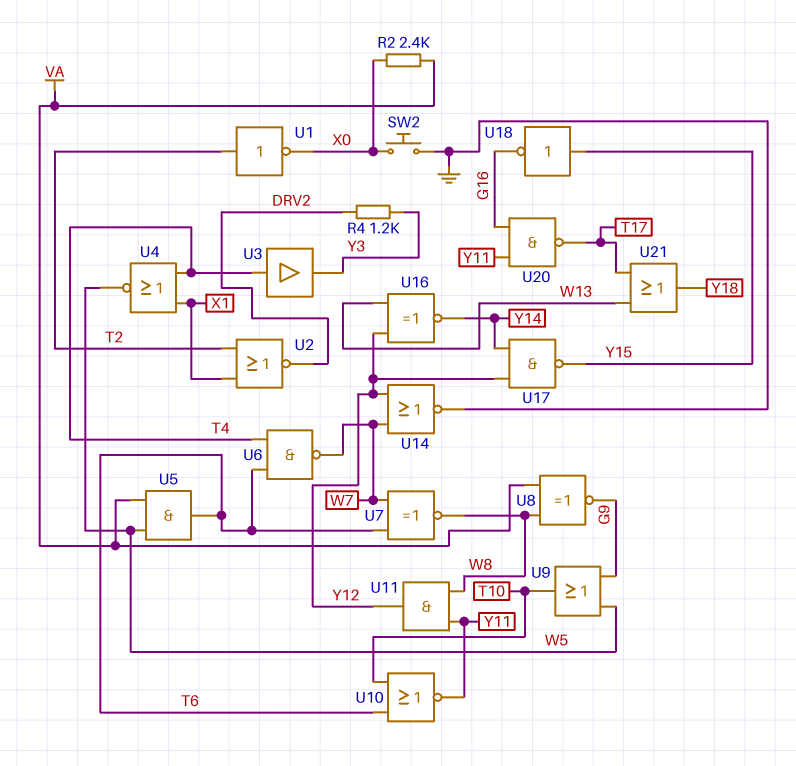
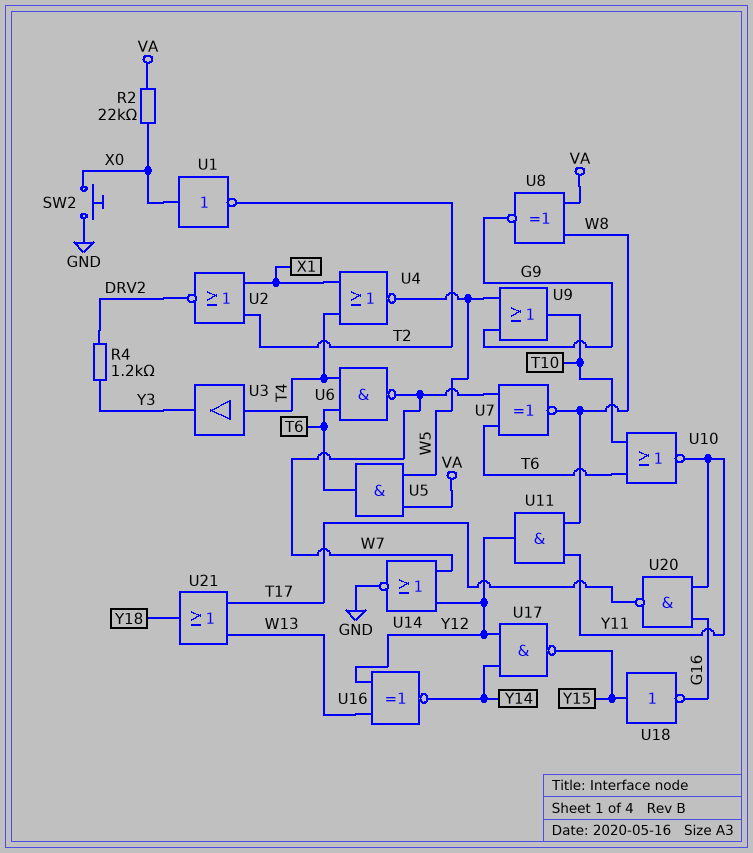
R2: 2.4k (VA, X0) -> 22k (VA, X0)
U1: NOT (in T2, out X0) -> NOT (in X0, out T2)

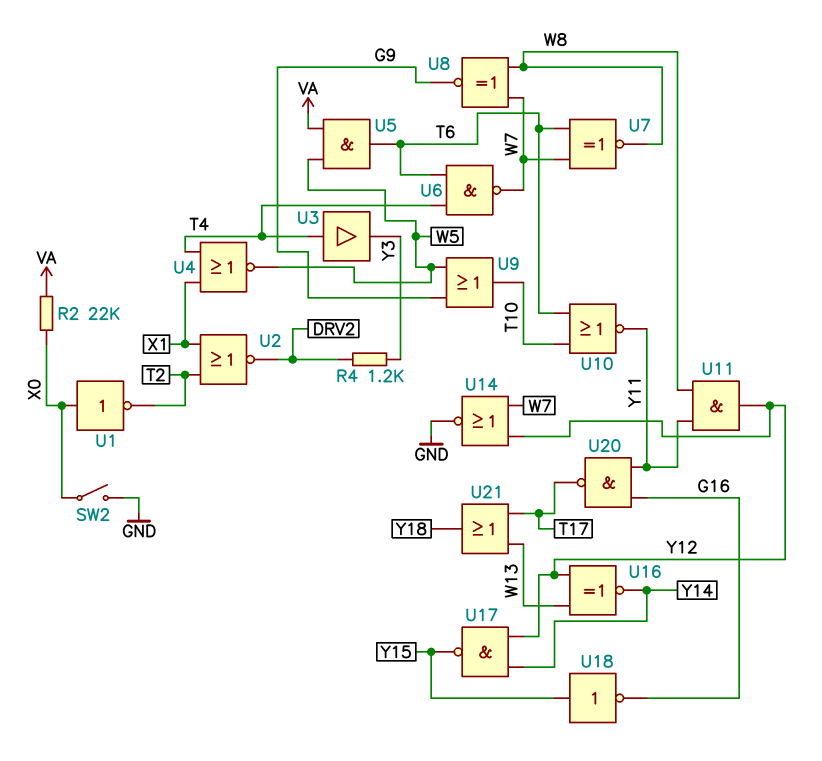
SW2: button (GND, X0) -> switch (GND, X0)
U8: XNOR (in VA, in W8, out G9) -> XNOR (in W7, in W8, out G9)

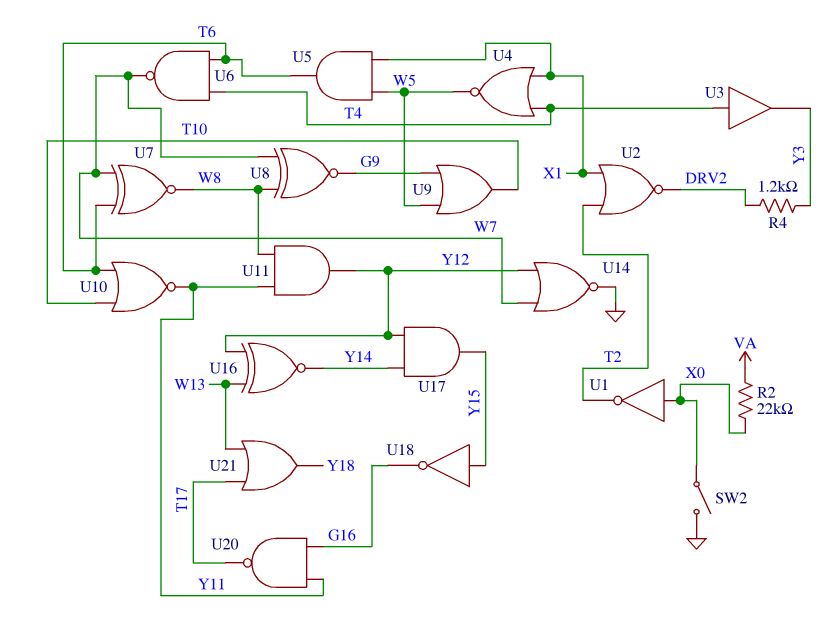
U5: AND (in VA, in W5, out T6) -> AND (in W5, in X1, out T6)
U17: NAND (in Y12, in Y14, out Y15) -> AND (in Y12, in Y14, out Y15)

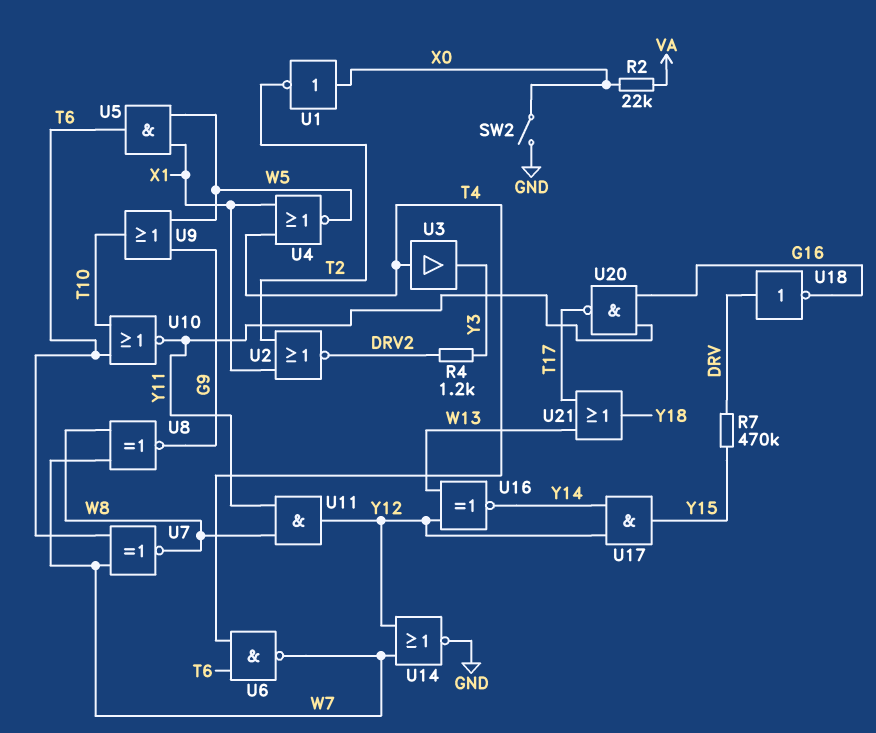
R7: none -> 470k (DRV, Y15)
U18: NOT (in Y15, out G16) -> NOT (in DRV, out G16)

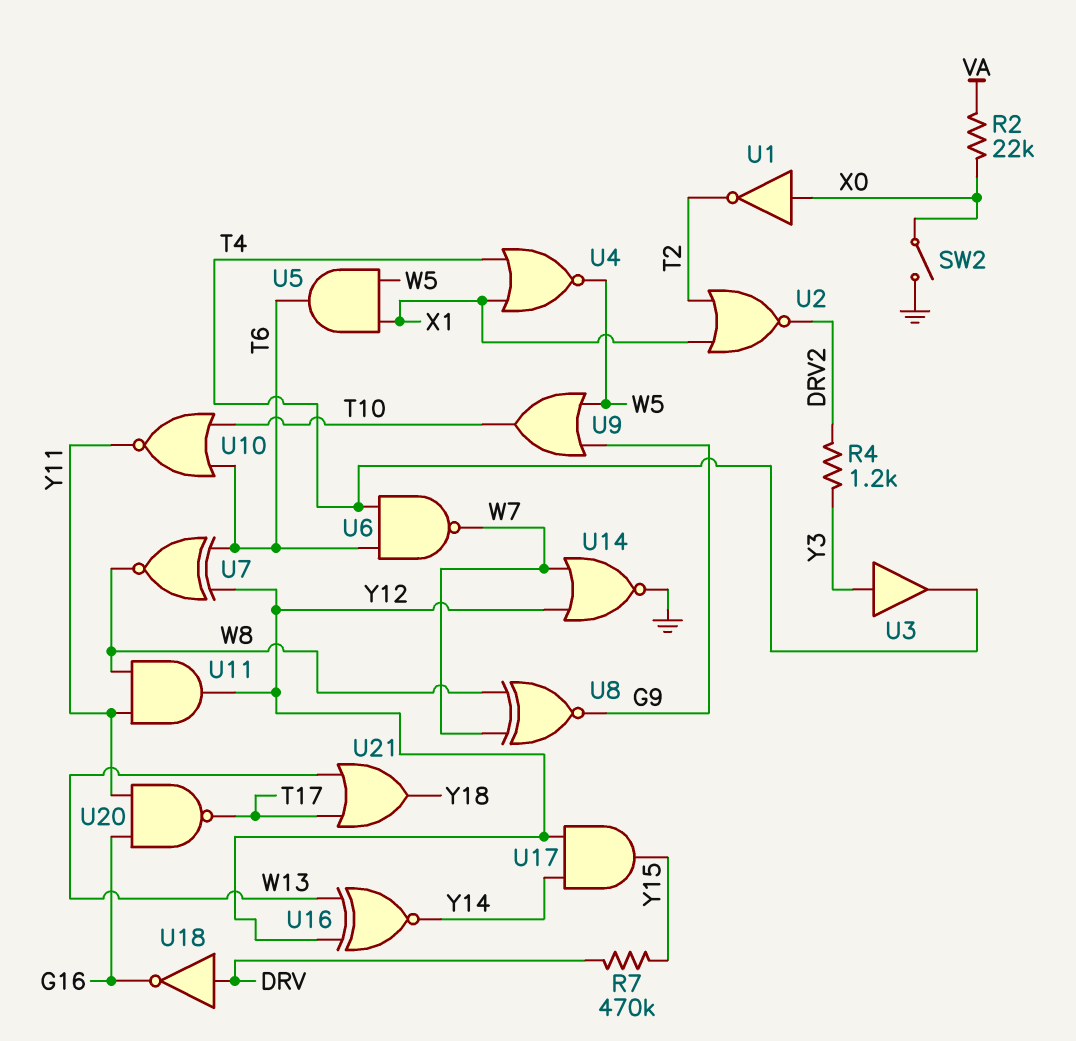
U3: buffer (in T4, out Y3) -> buffer (in Y3, out T4)
U7: XNOR (in T6, in W7, out W8) -> XNOR (in T6, in Y12, out W8)

